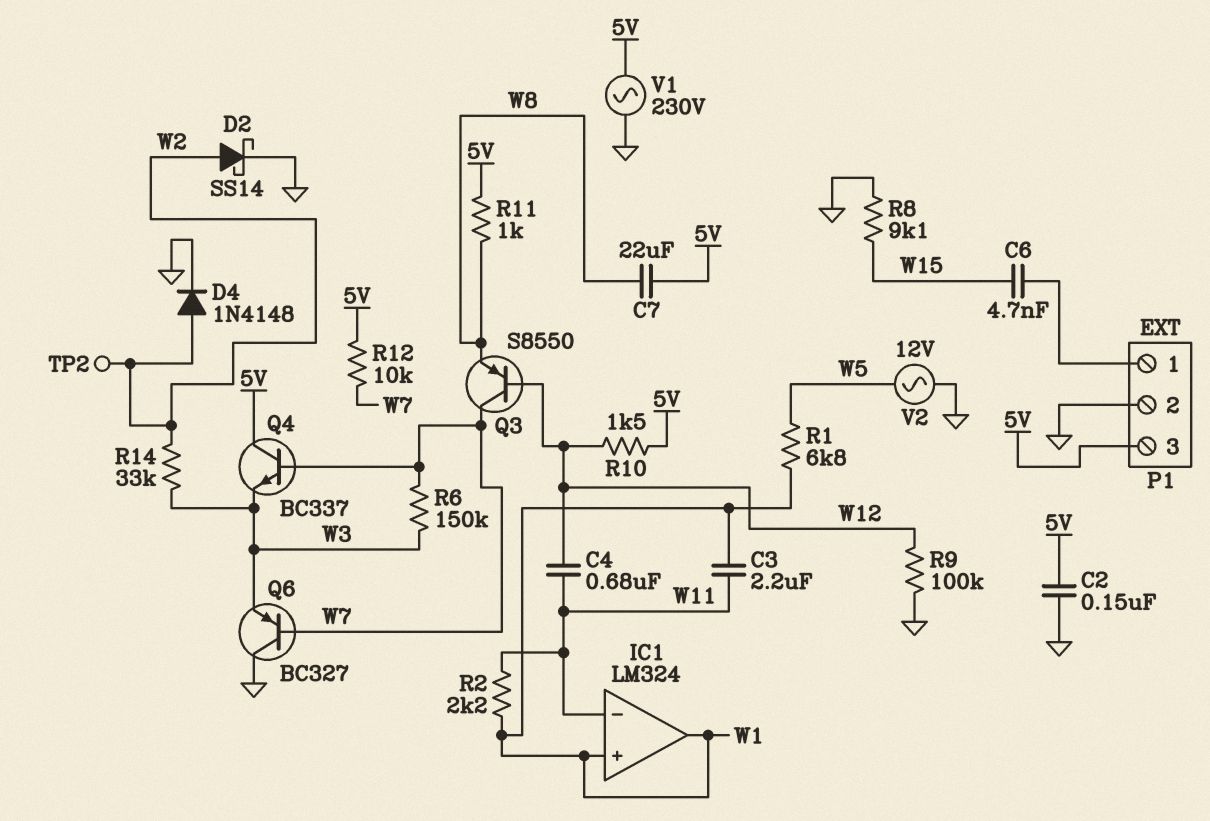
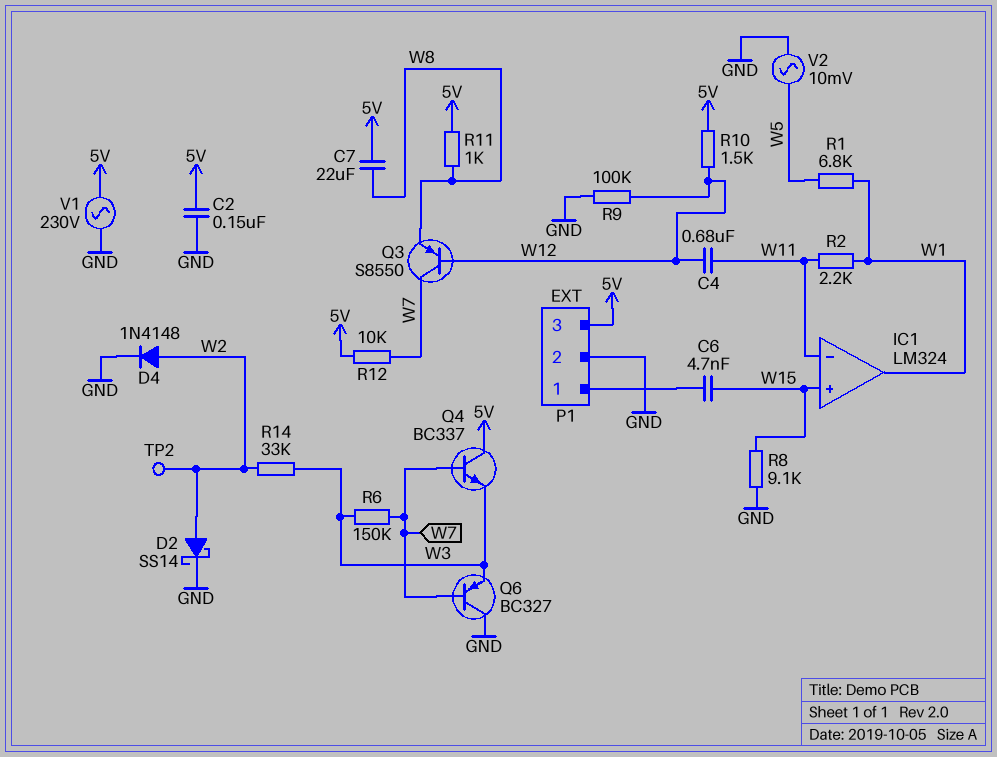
C3: 2.2uF (W1, W11) -> none
IC1 pin in+: W1 -> W15
V2: AC 12V (GND, W5) -> AC 10mV (GND, W5)

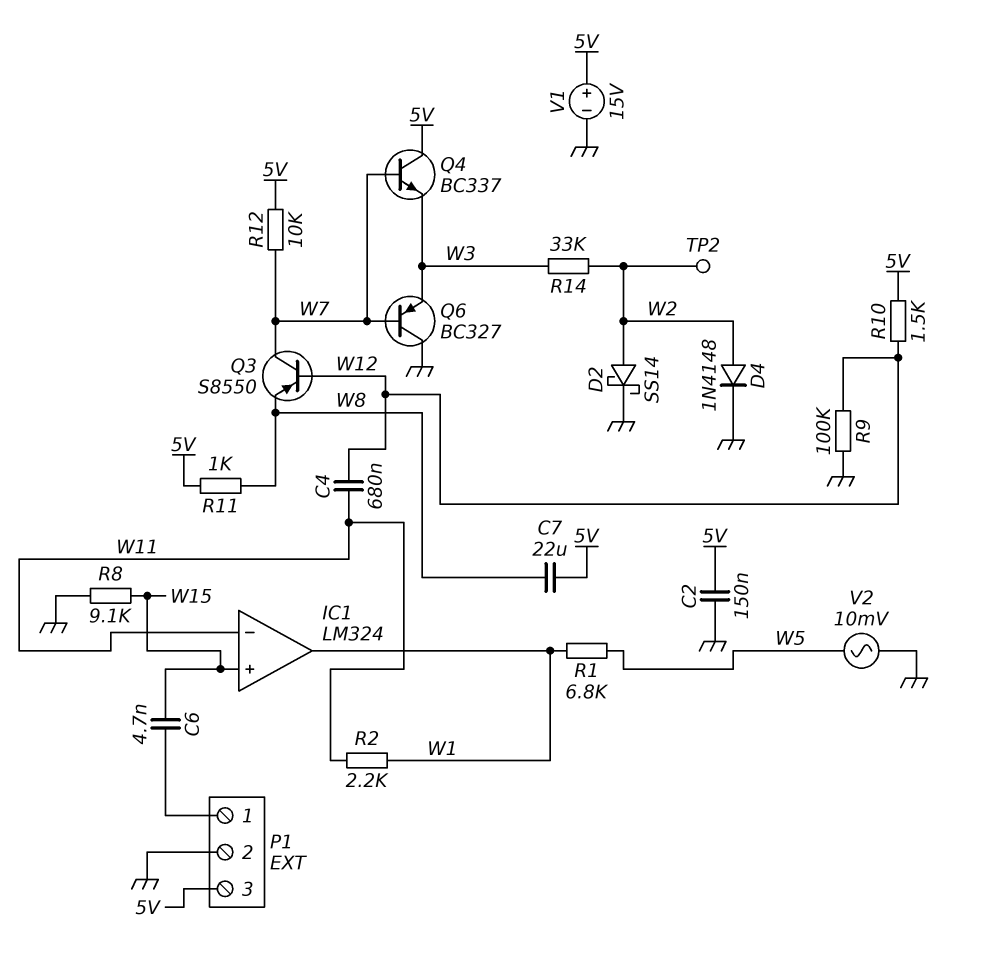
R6: 150k (W3, W7) -> none
V1: AC 230V (5V, GND) -> 15V (plus 5V, minus GND)

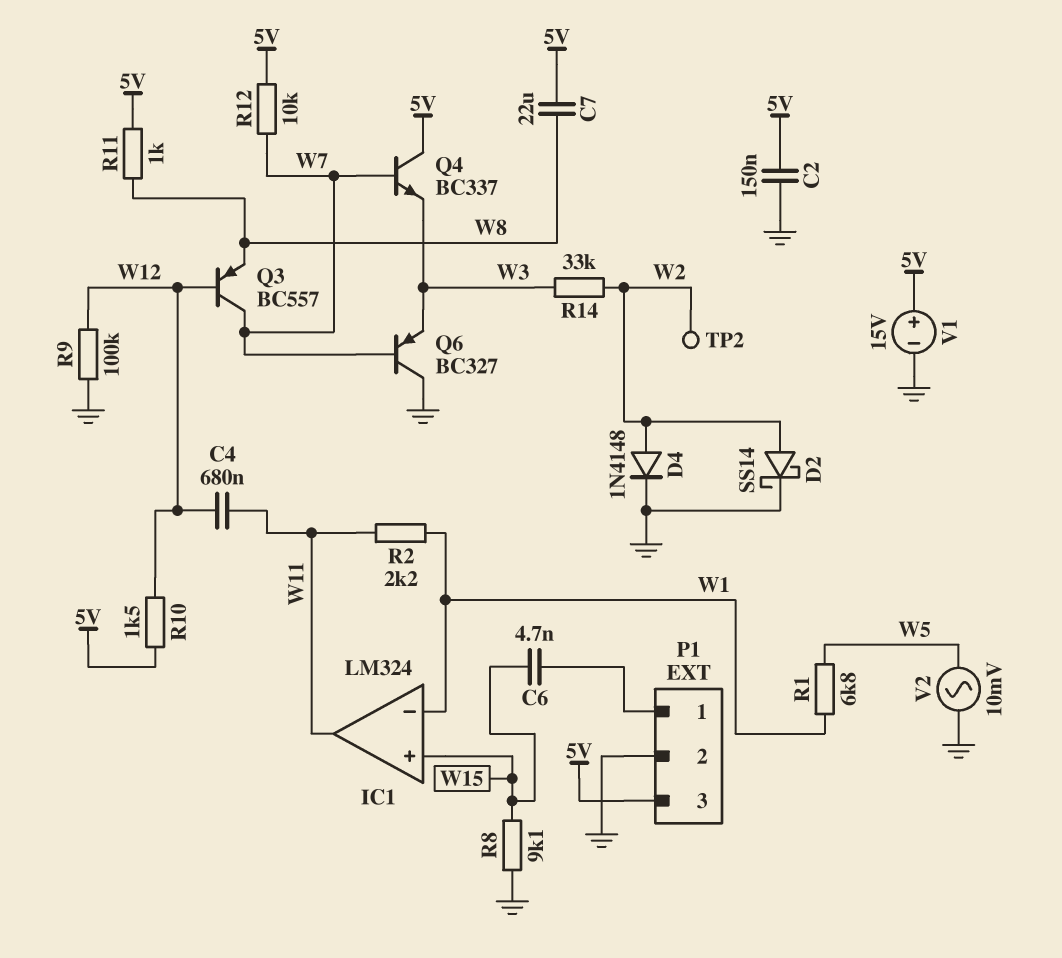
IC1 pin in-: W11 -> W1
IC1 pin out: W1 -> W11
Q3: PNP S8550 (B W12, C W7, E W8) -> PNP BC557 (B W12, C W7, E W8)

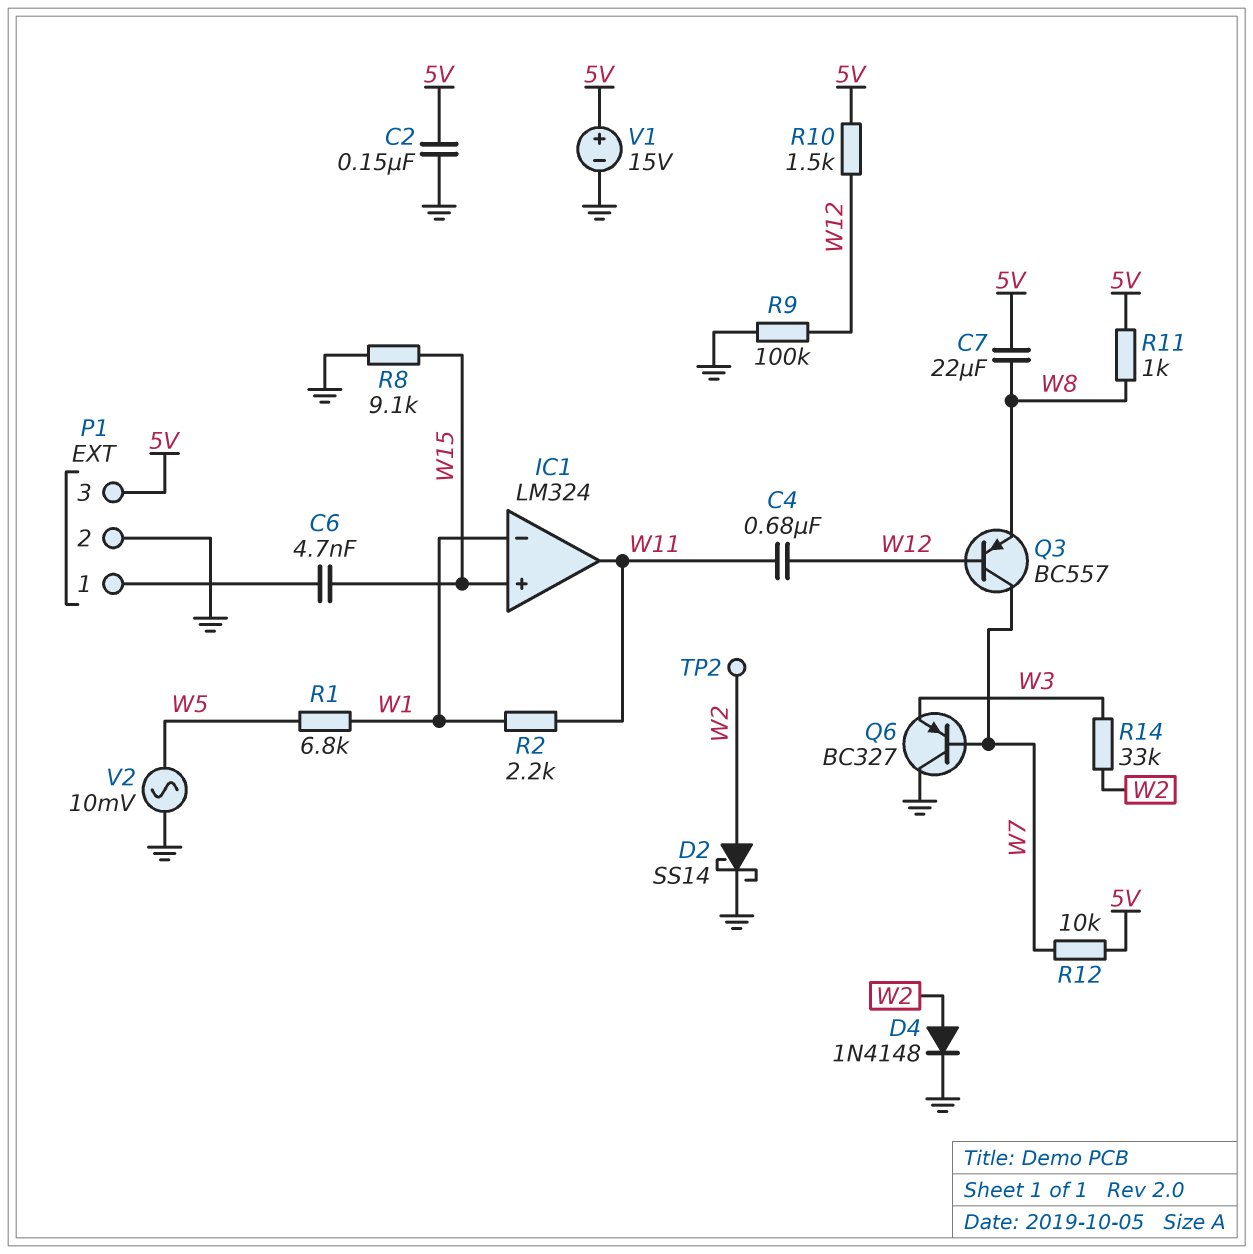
Q4: NPN BC337 (B W7, C 5V, E W3) -> none

